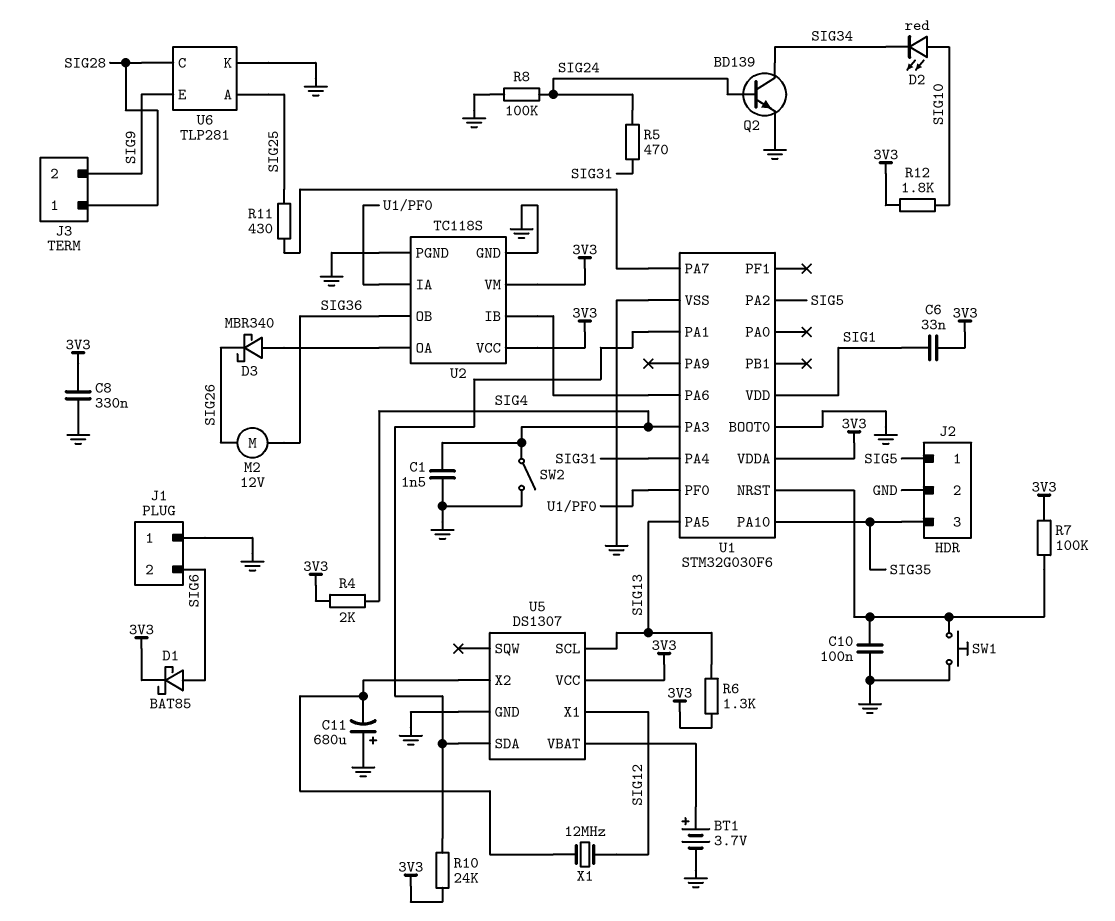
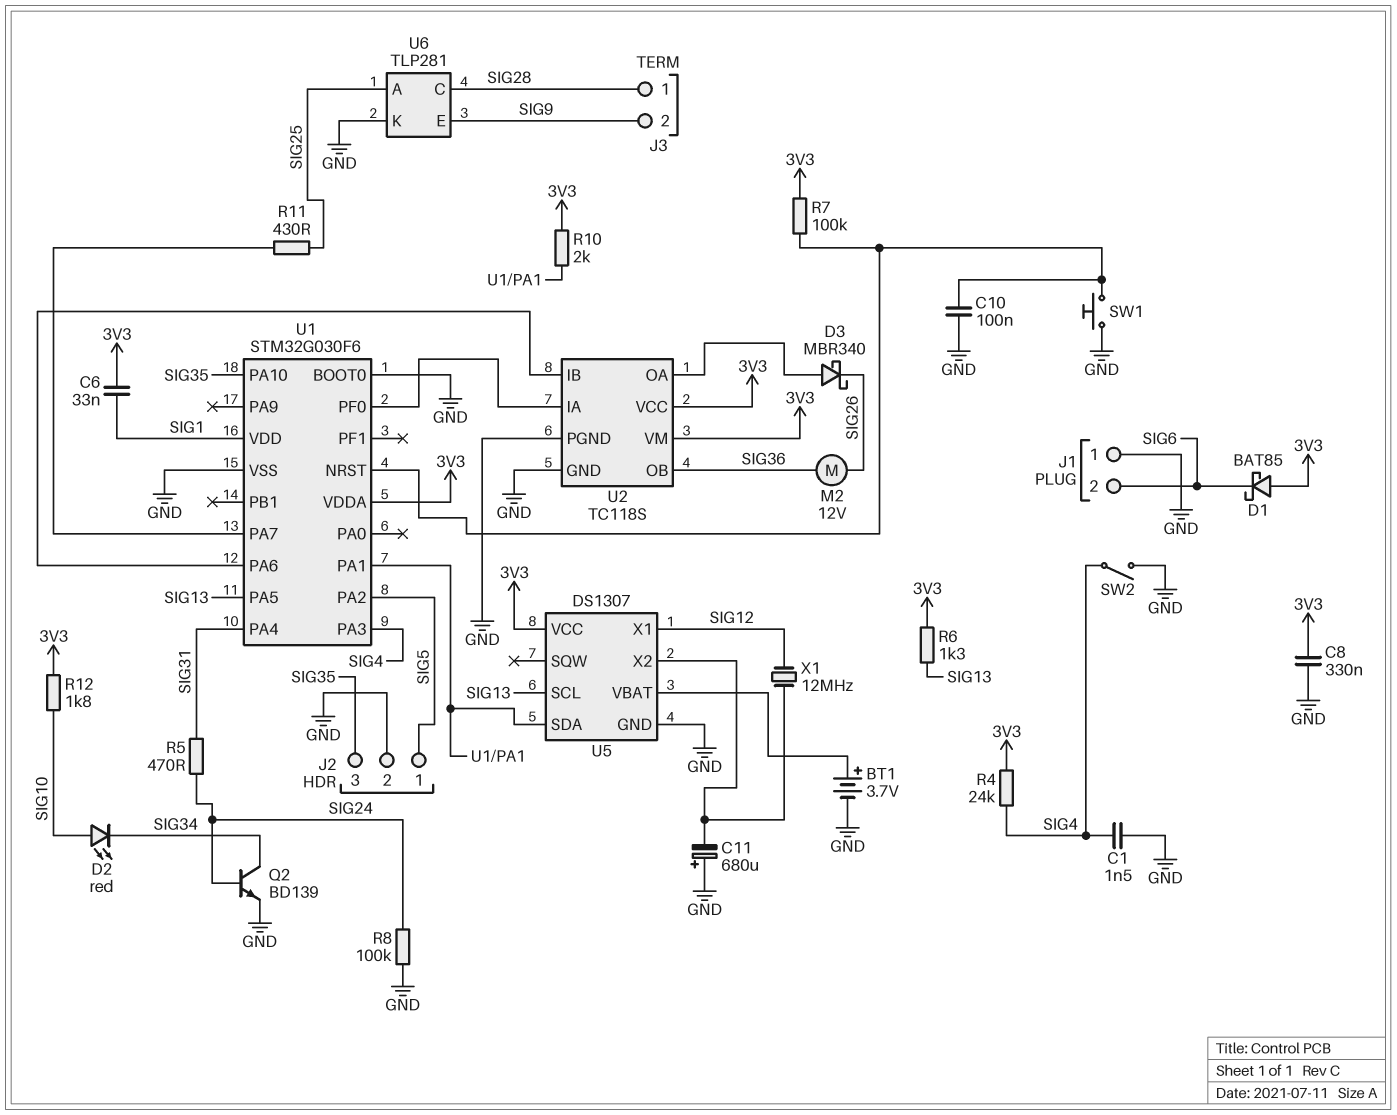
D1: schottky BAT85 (A SIG6, K 3V3) -> schottky BAT85 (A 3V3, K SIG6)
R4: 2k (3V3, SIG4) -> 24k (3V3, SIG4)
R10: 24k (3V3, U1/PA1) -> 2k (3V3, U1/PA1)

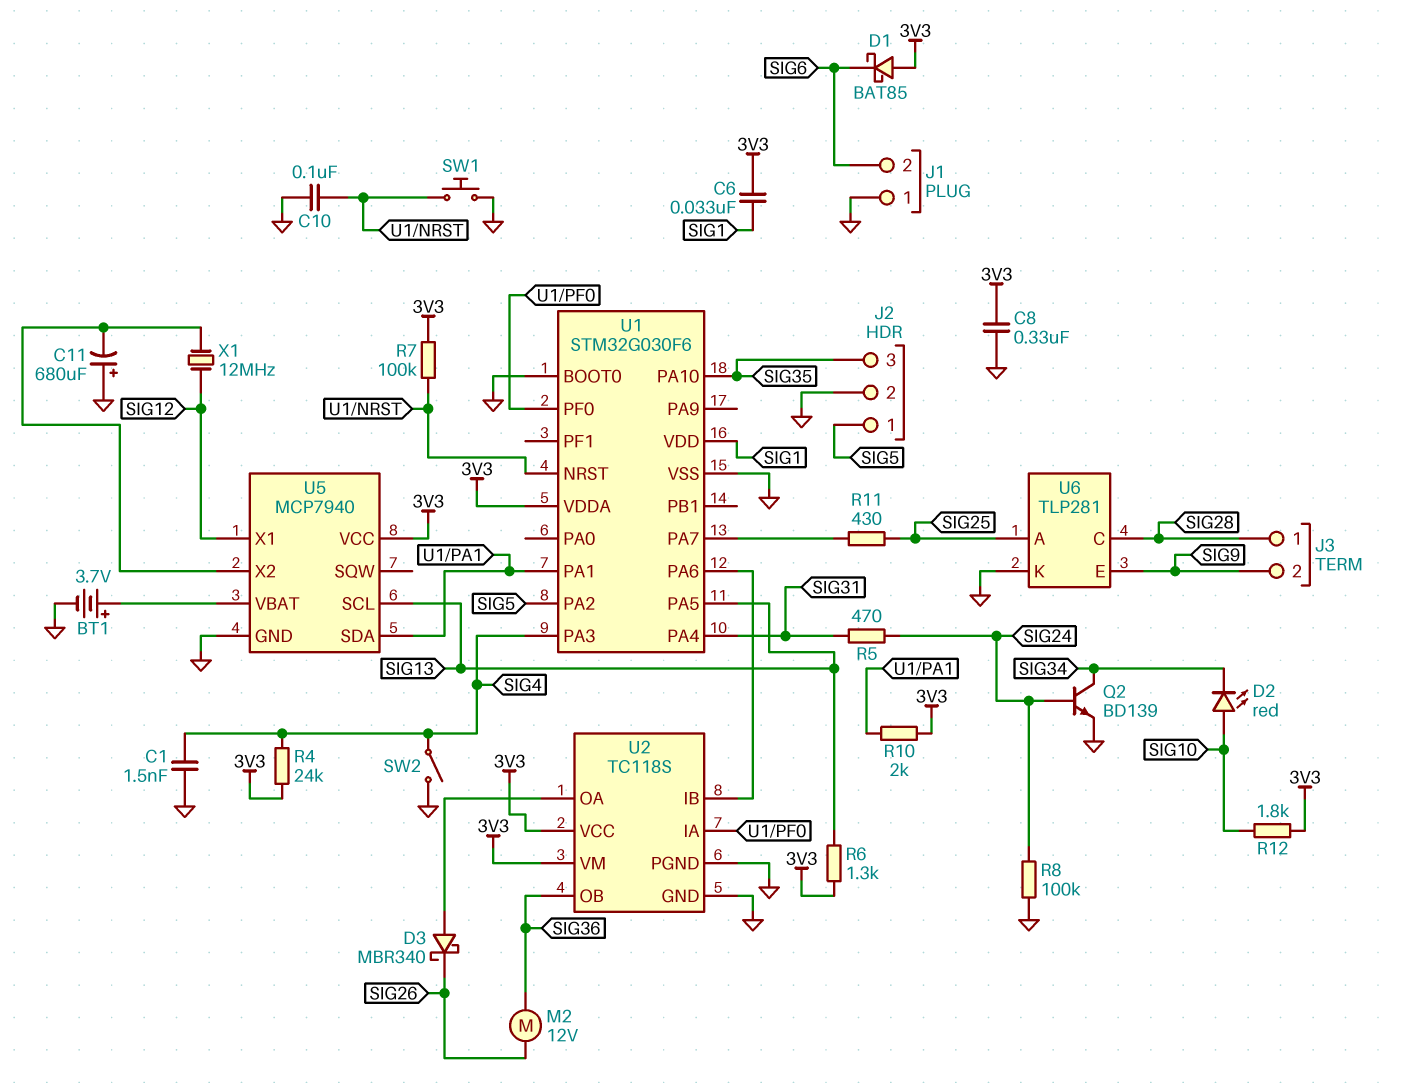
U5: DS1307 -> MCP7940

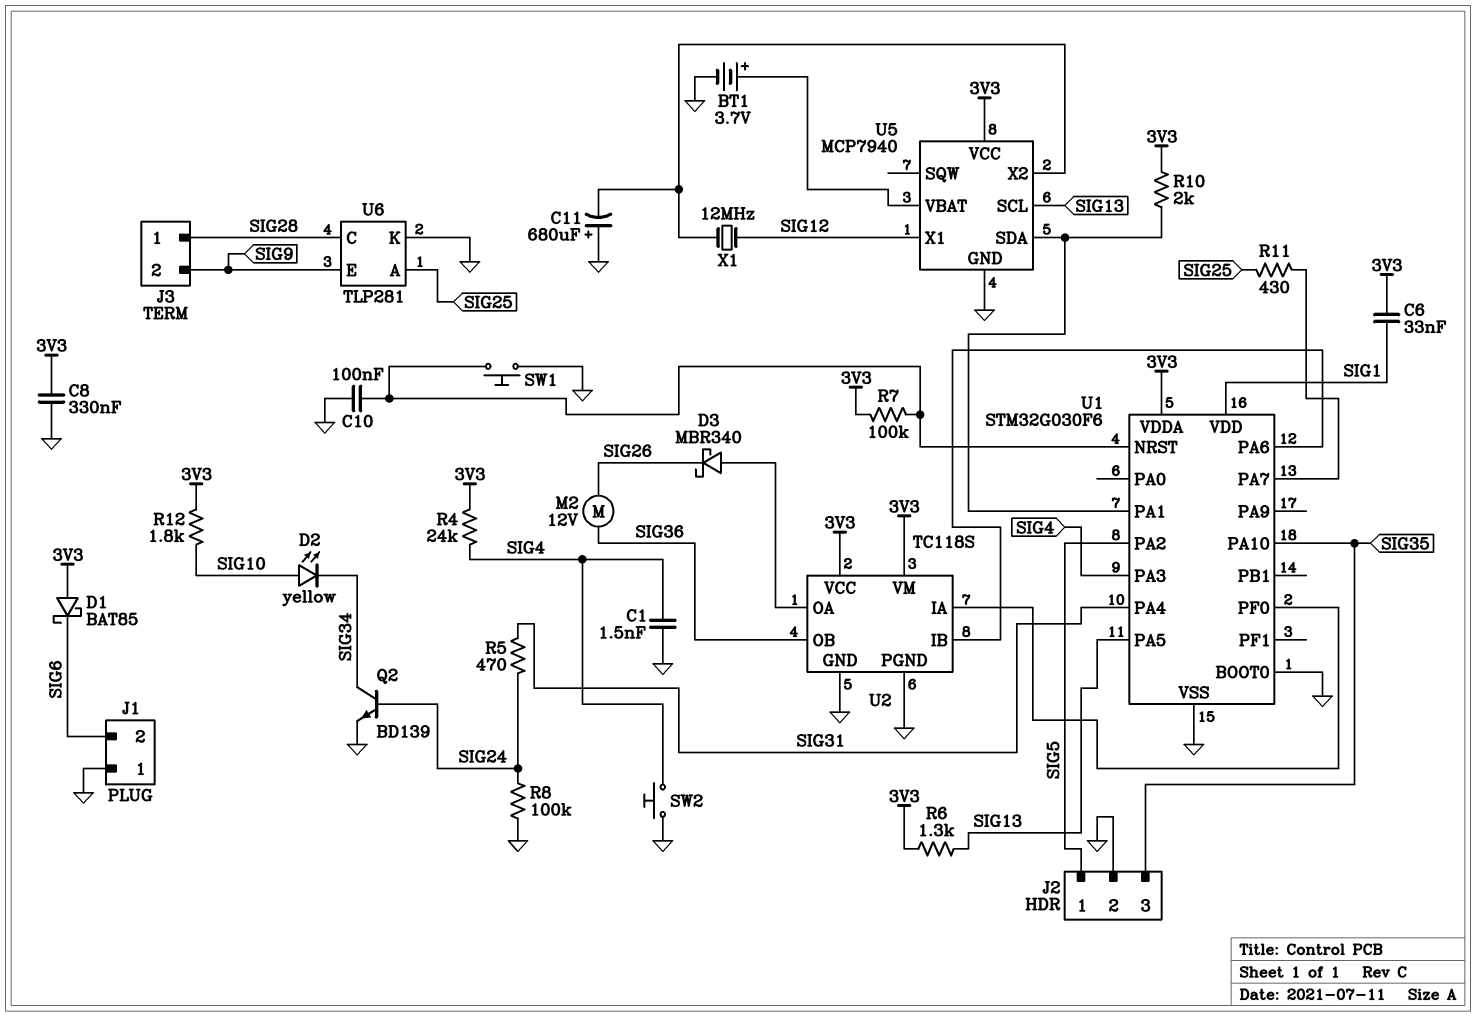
D2: LED red (A SIG10, K SIG34) -> LED yellow (A SIG10, K SIG34)
SW2: switch (GND, SIG4) -> button (GND, SIG4)

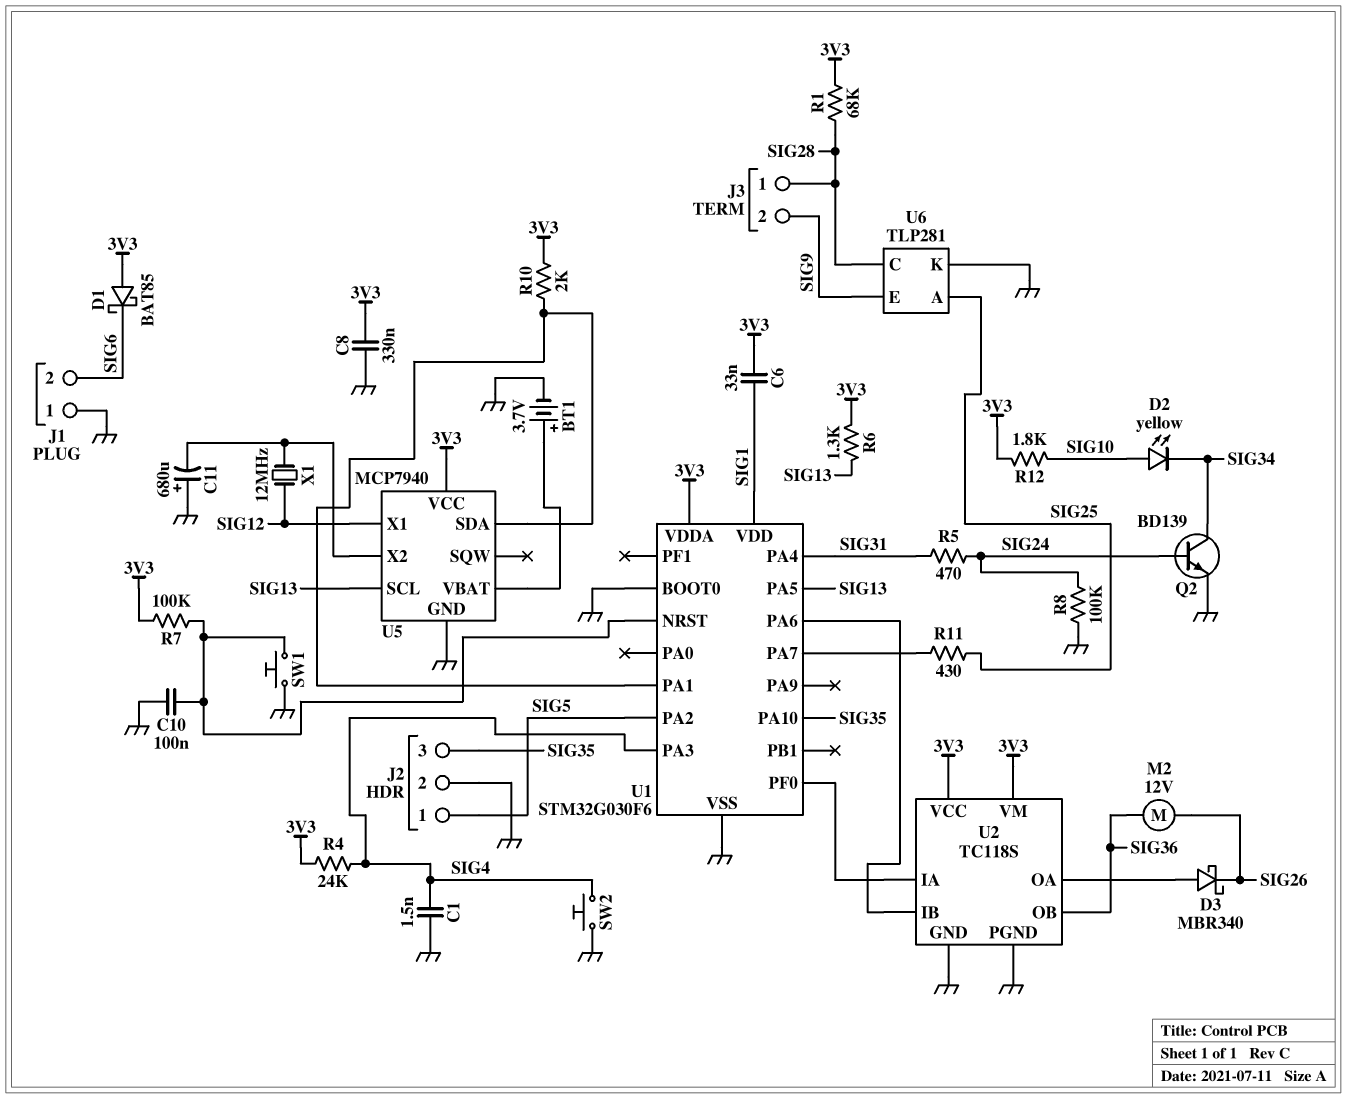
R1: none -> 68k (3V3, SIG28)

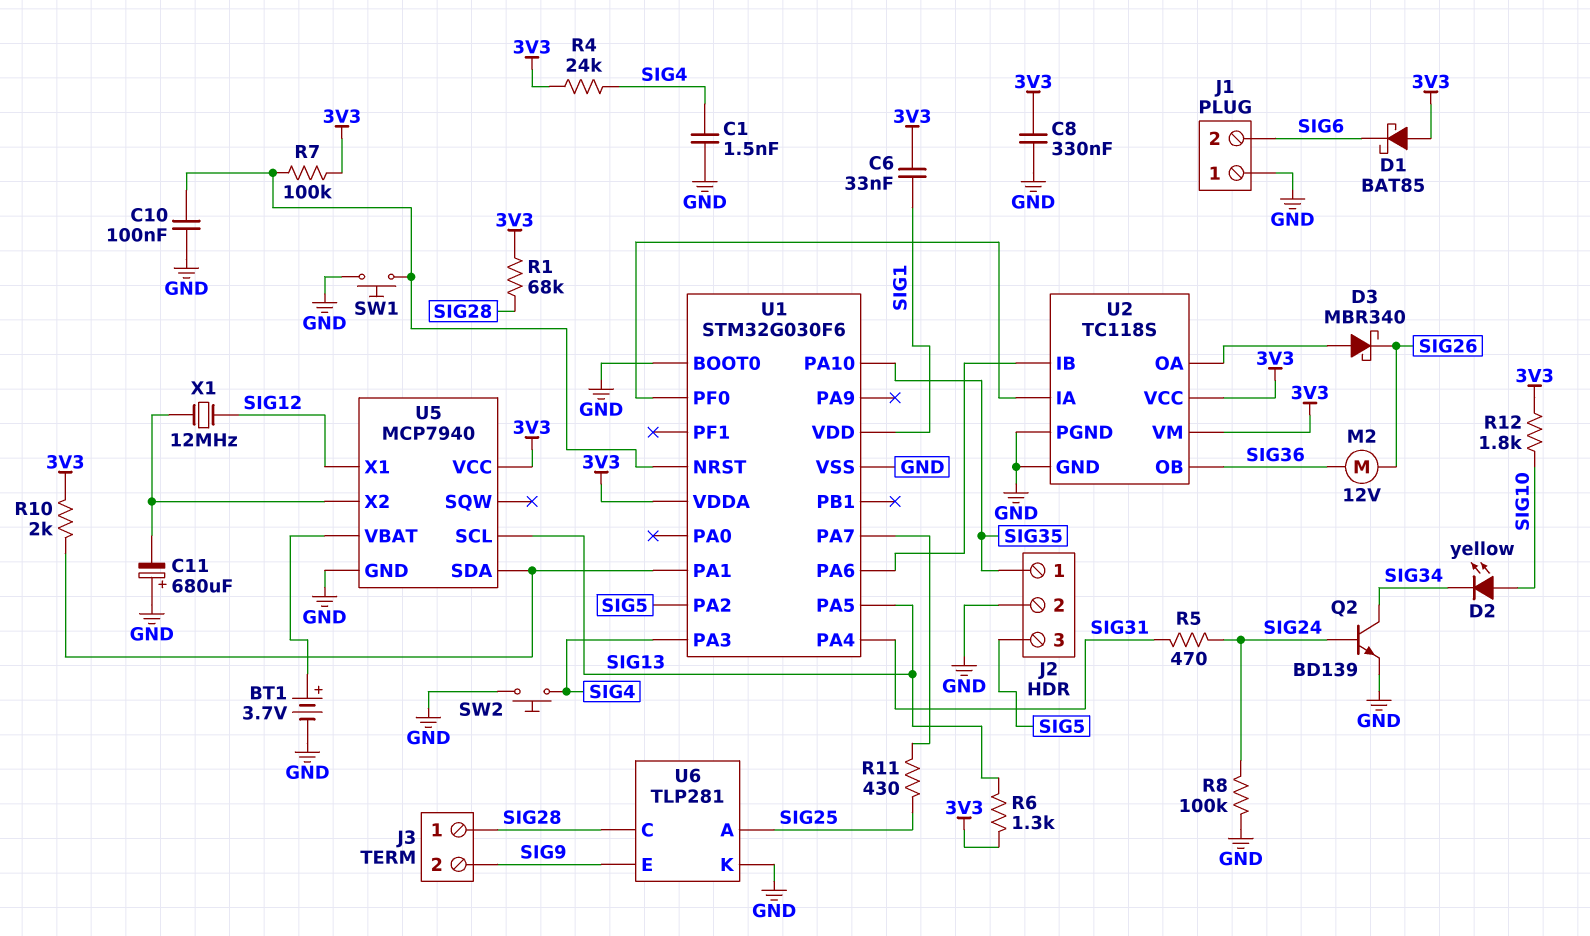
J2 pin 1: SIG5 -> SIG35
J2 pin 3: SIG35 -> SIG5

